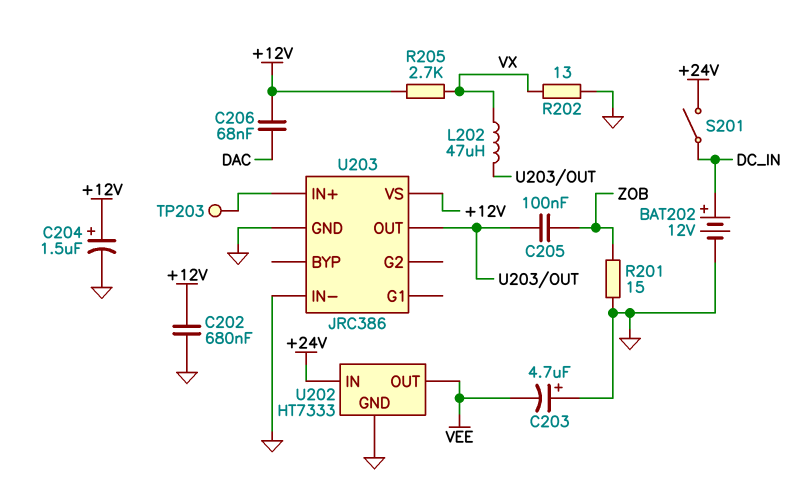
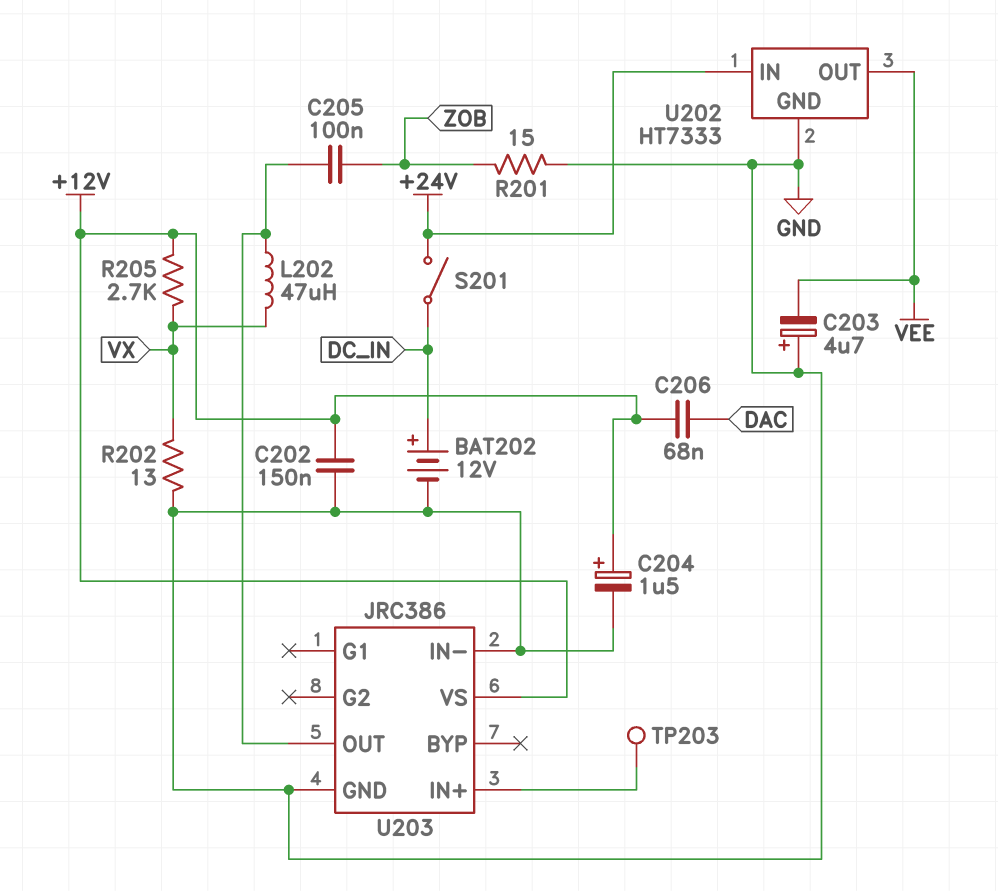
C202: 680nF (+12V, GND) -> 150nF (+12V, GND)

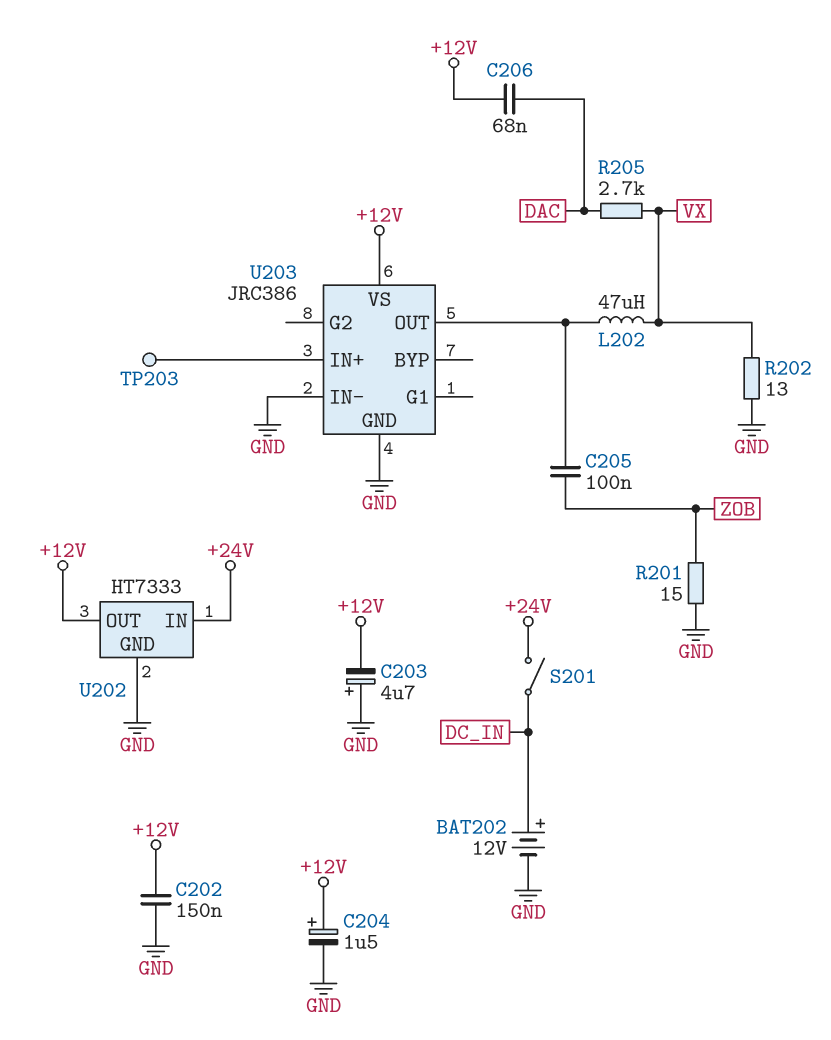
C203: 4.7uF (plus GND, minus VEE) -> 4.7uF (plus GND, minus +12V)
R205: 2.7k (+12V, VX) -> 2.7k (DAC, VX)
U202 pin OUT: VEE -> +12V

